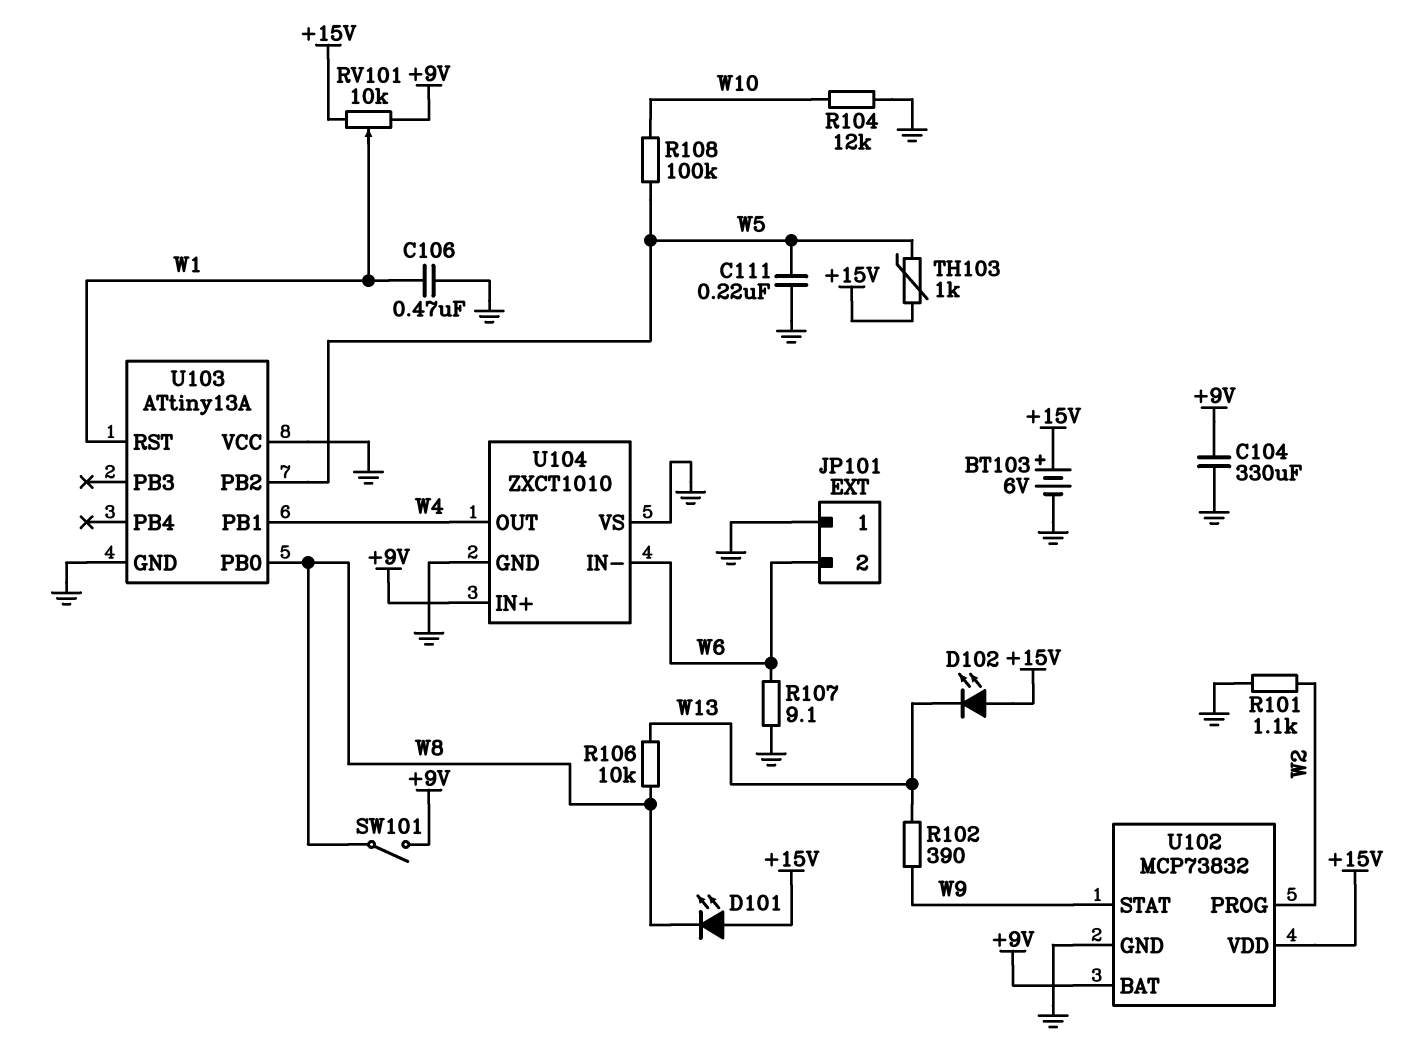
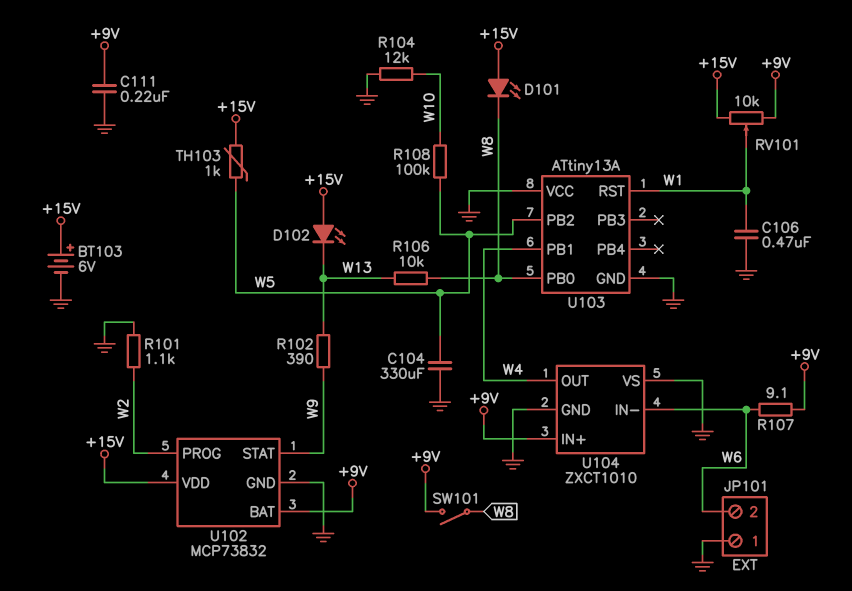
C104: 330uF (+9V, GND) -> 330uF (GND, W5)
C111: 220nF (GND, W5) -> 220nF (+9V, GND)
R107: 9.1 (GND, W6) -> 9.1 (+9V, W6)

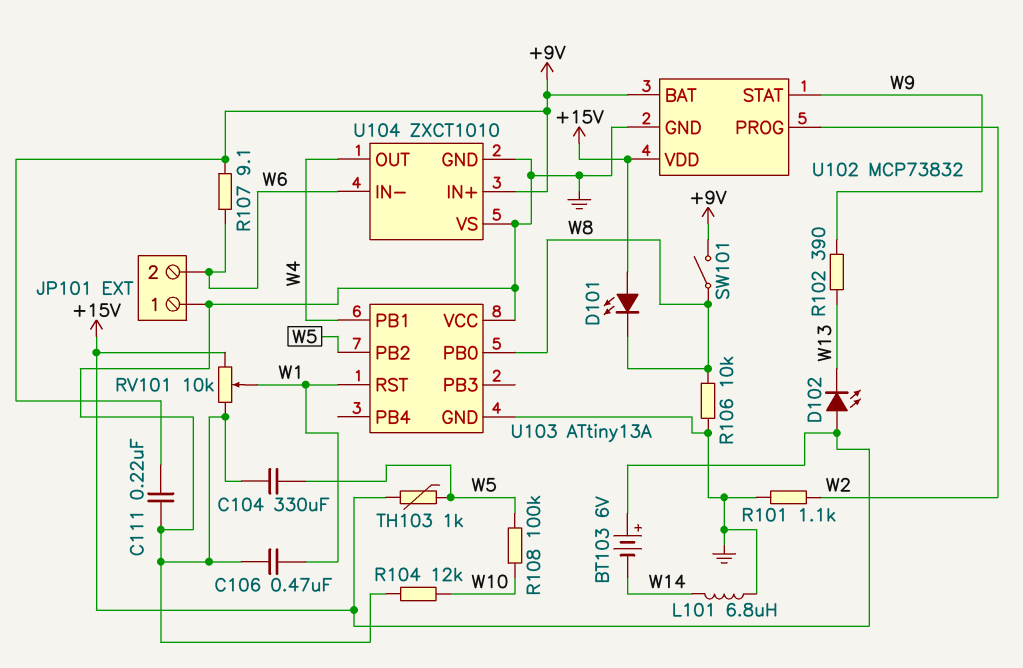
BT103: 6V (plus +15V, minus GND) -> 6V (plus +15V, minus W14)
L101: none -> 6.8uH (GND, W14)
R106: 10k (W8, W13) -> 10k (GND, W8)
RV101: 10k (+9V, +15V, wiper W1) -> 10k (+15V, GND, wiper W1)

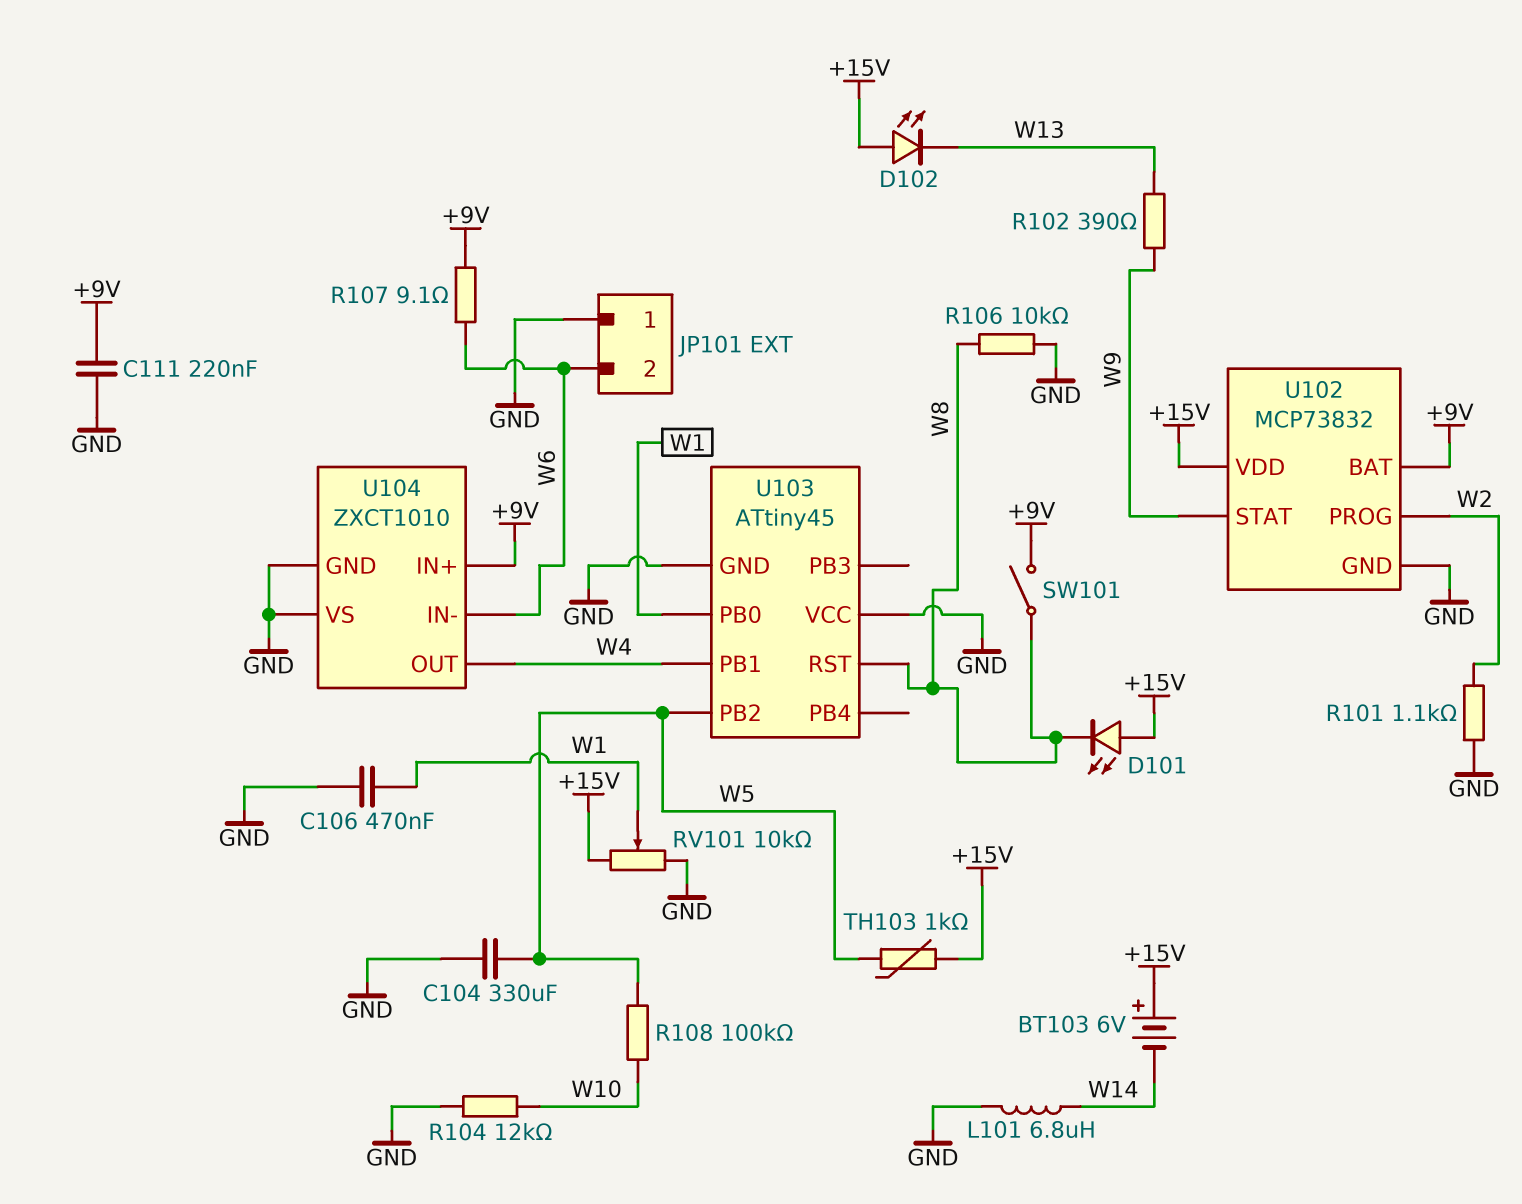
U103: ATtiny13A -> ATtiny45
U103 pin PB0: W8 -> W1
U103 pin RST: W1 -> W8

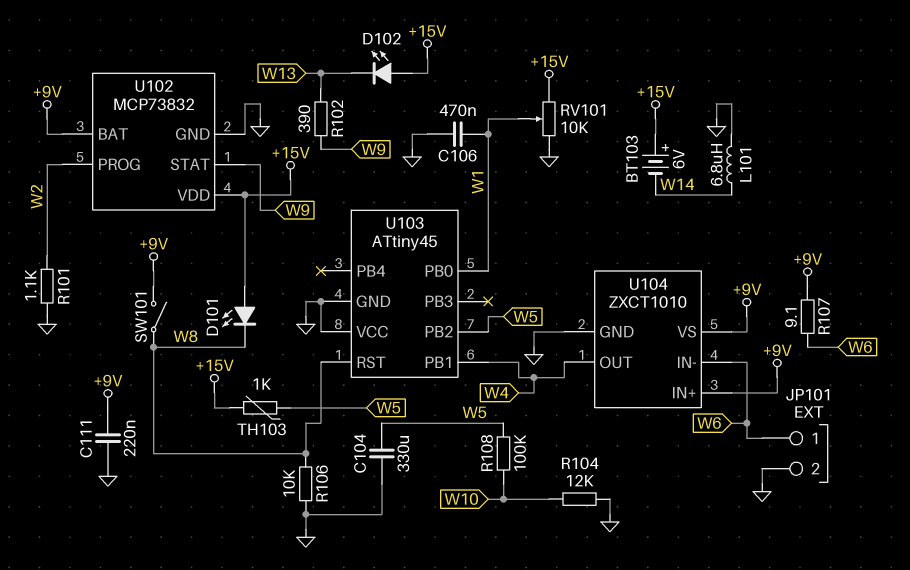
JP101 pin 1: GND -> W6
JP101 pin 2: W6 -> GND
U104 pin VS: GND -> +9V

